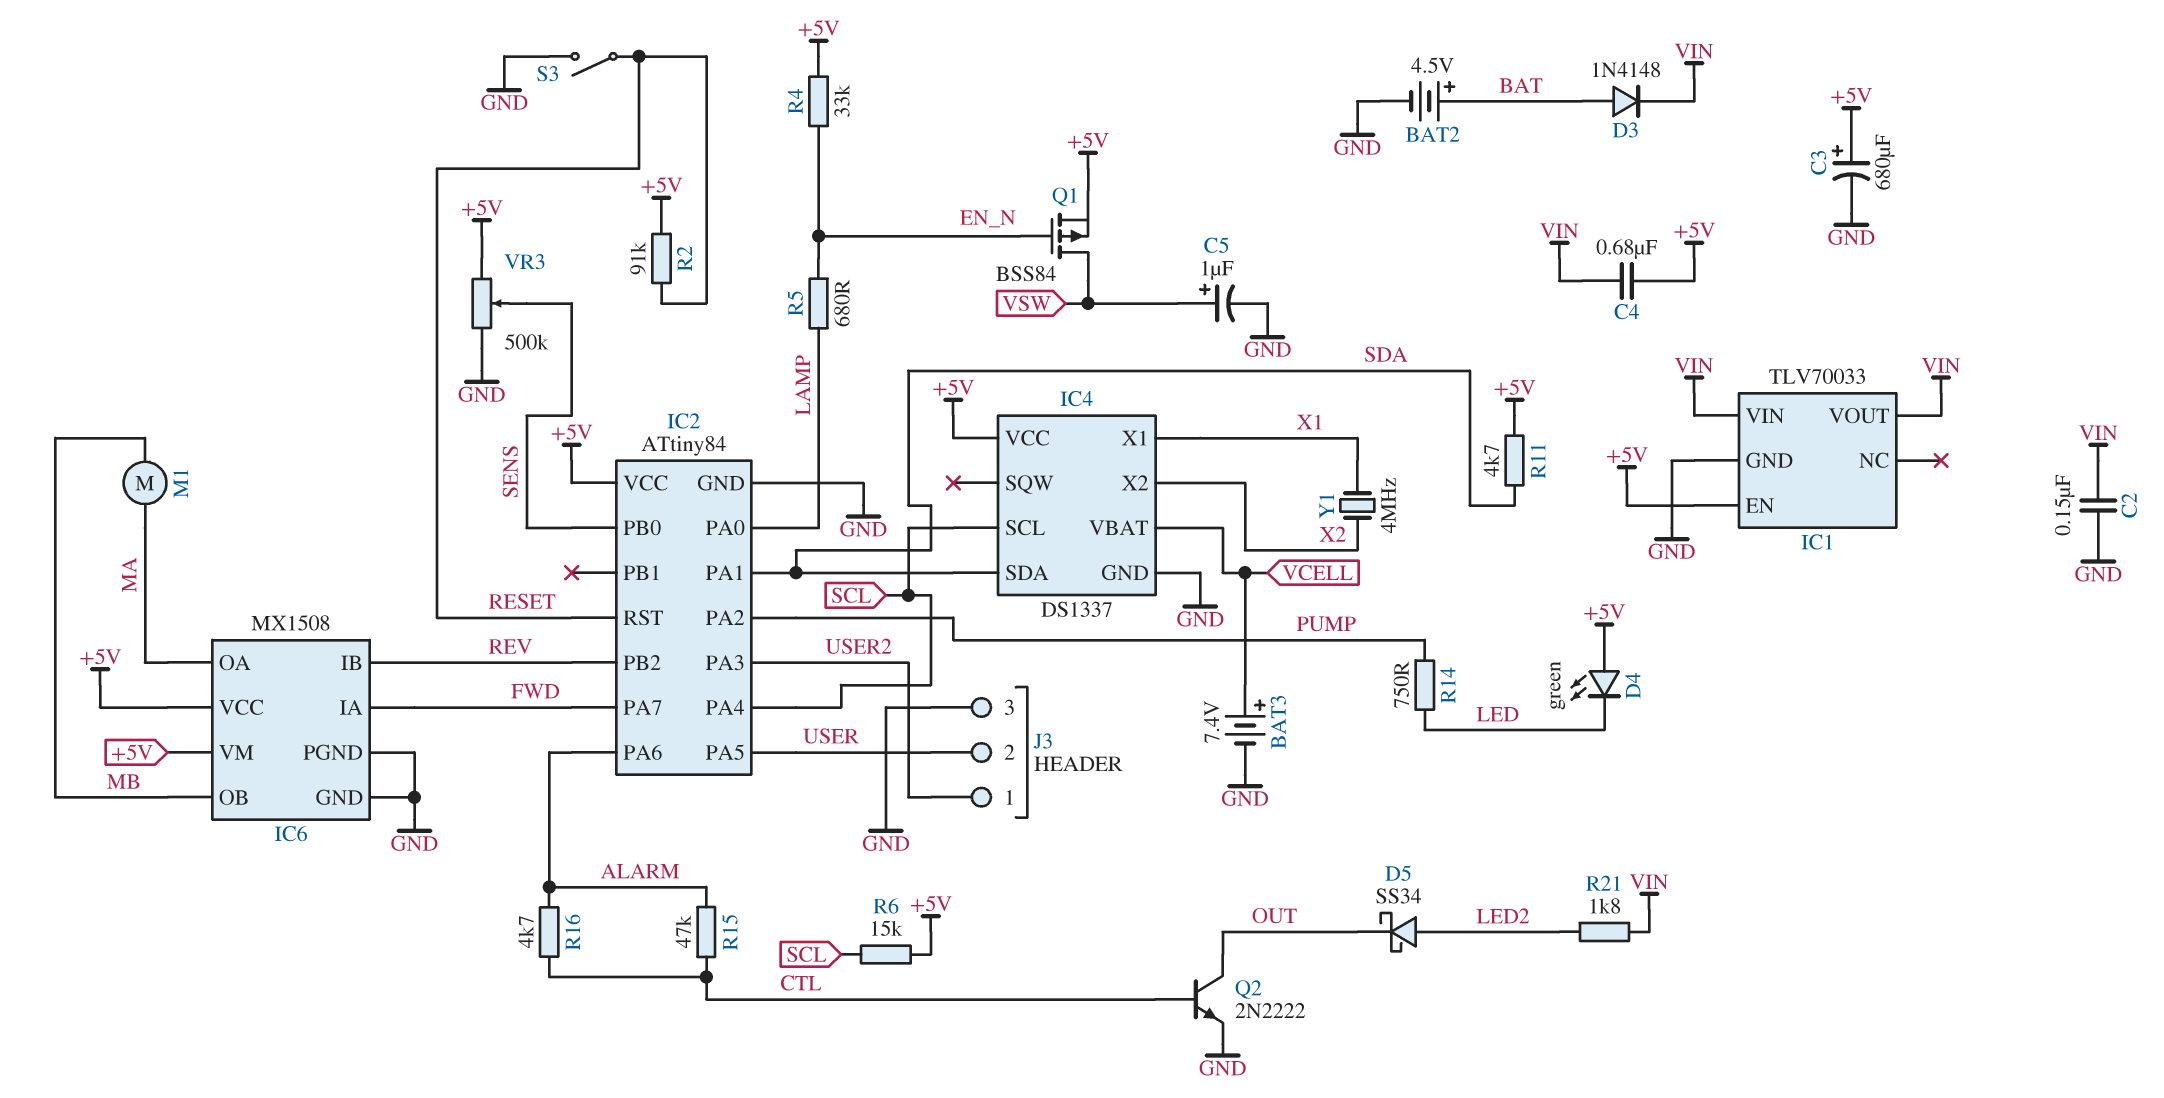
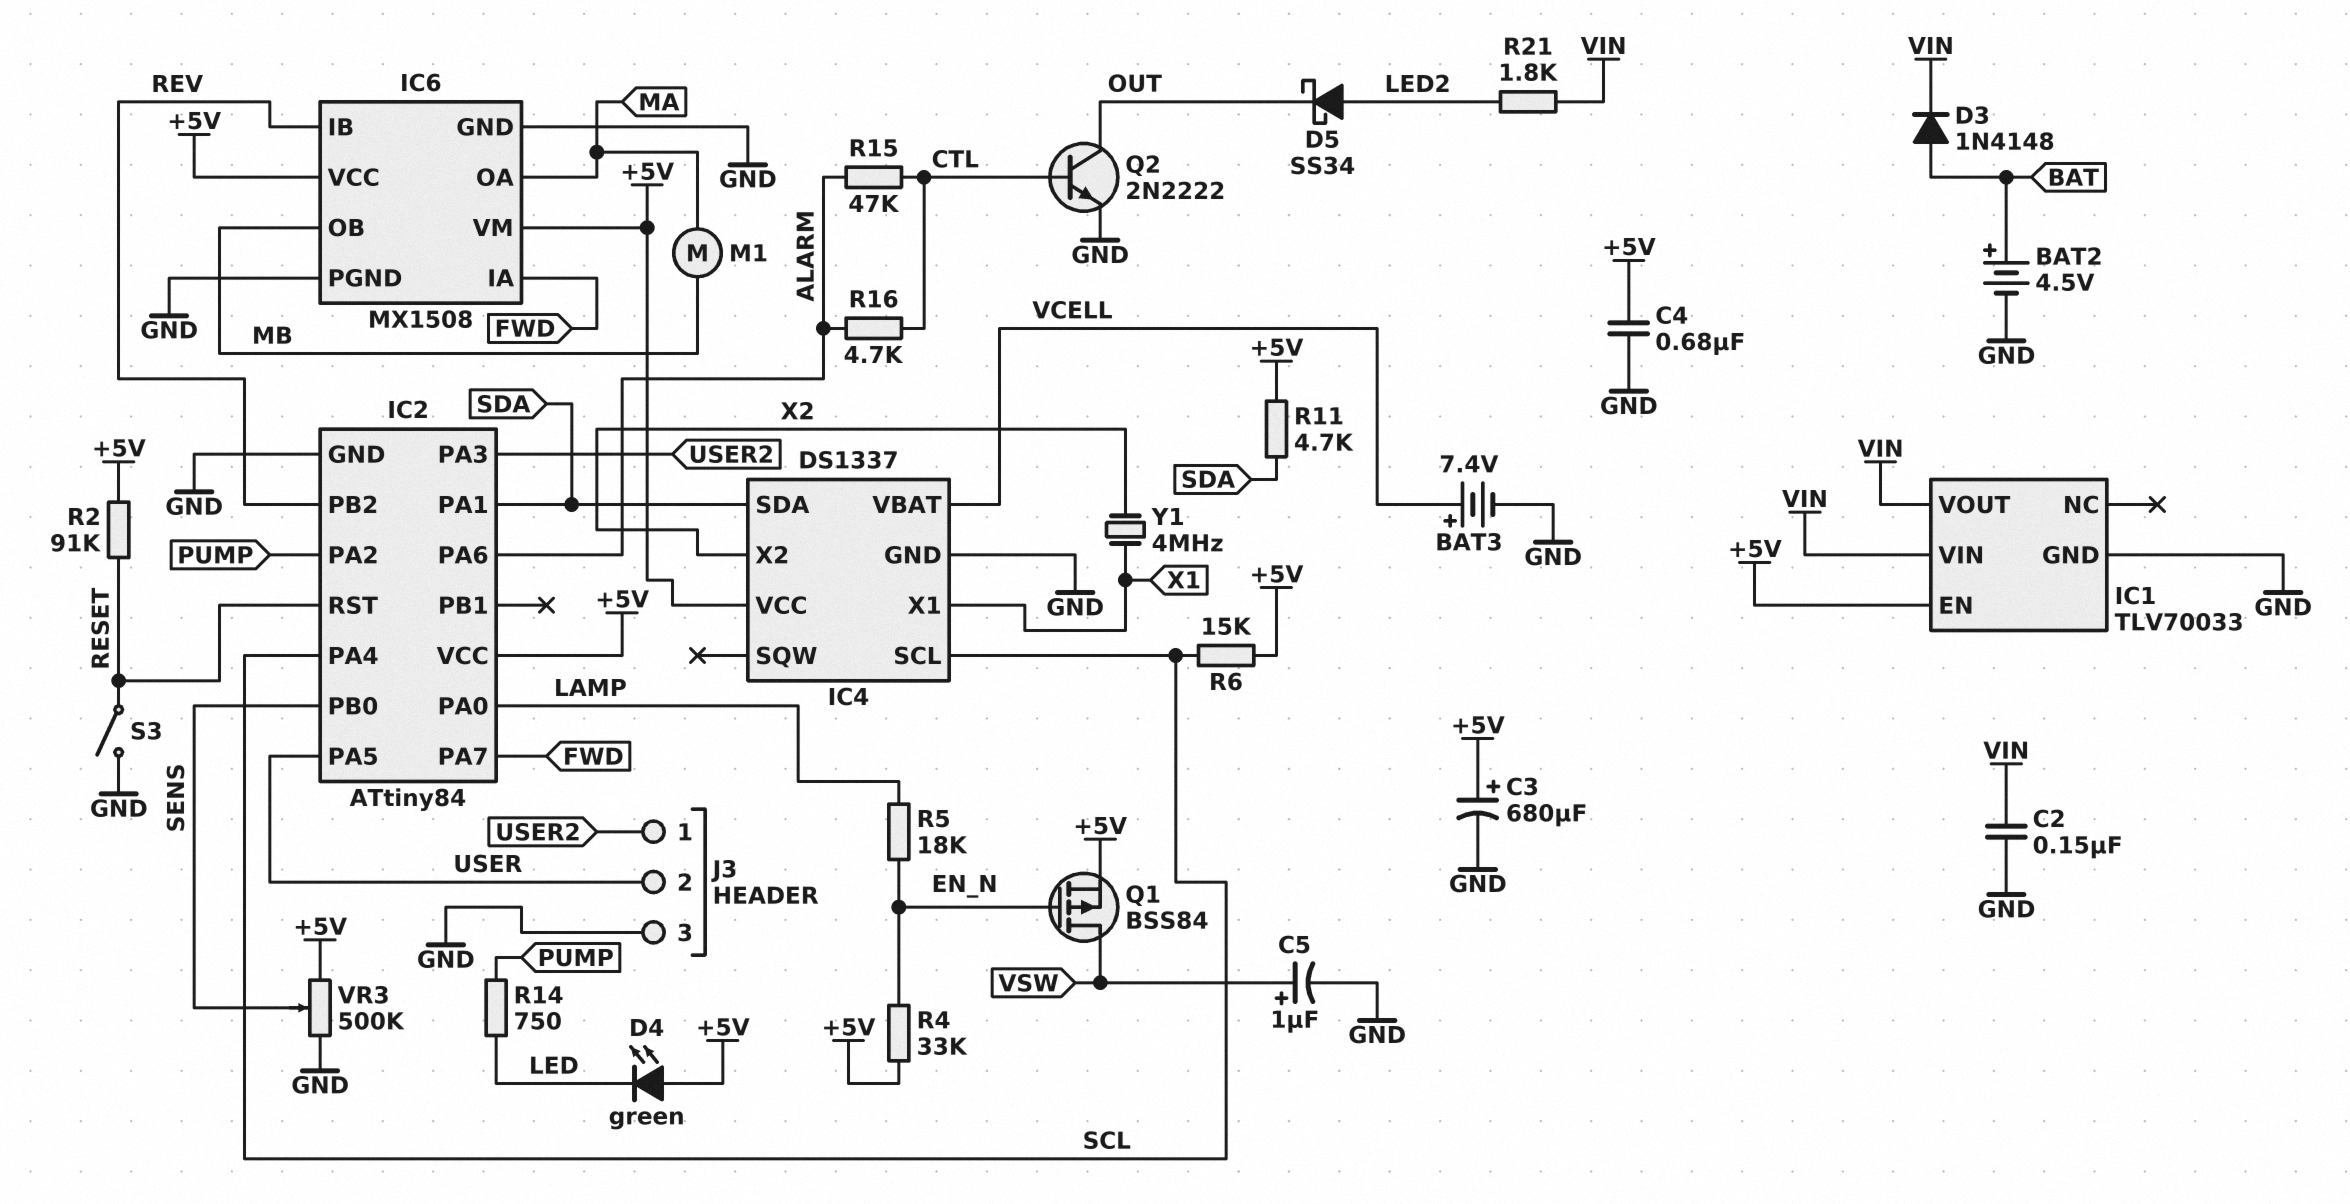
C4: 680nF (+5V, VIN) -> 680nF (+5V, GND)
R5: 680 (EN_N, LAMP) -> 18k (EN_N, LAMP)

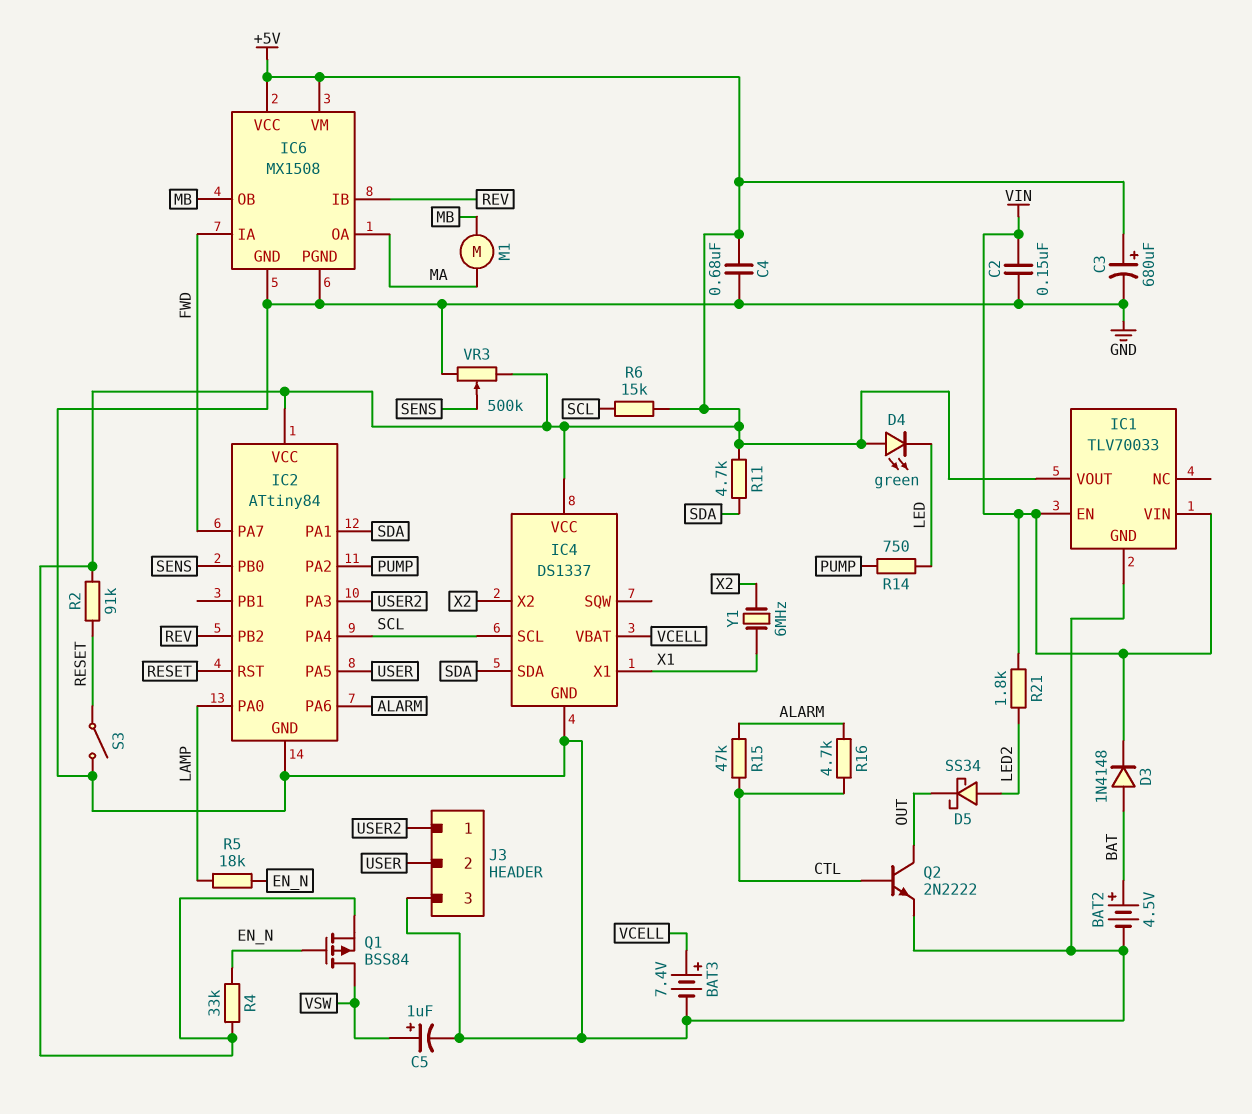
IC1 pin EN: +5V -> VIN
IC1 pin VOUT: VIN -> +5V
Y1: 4MHz (X1, X2) -> 6MHz (X1, X2)

